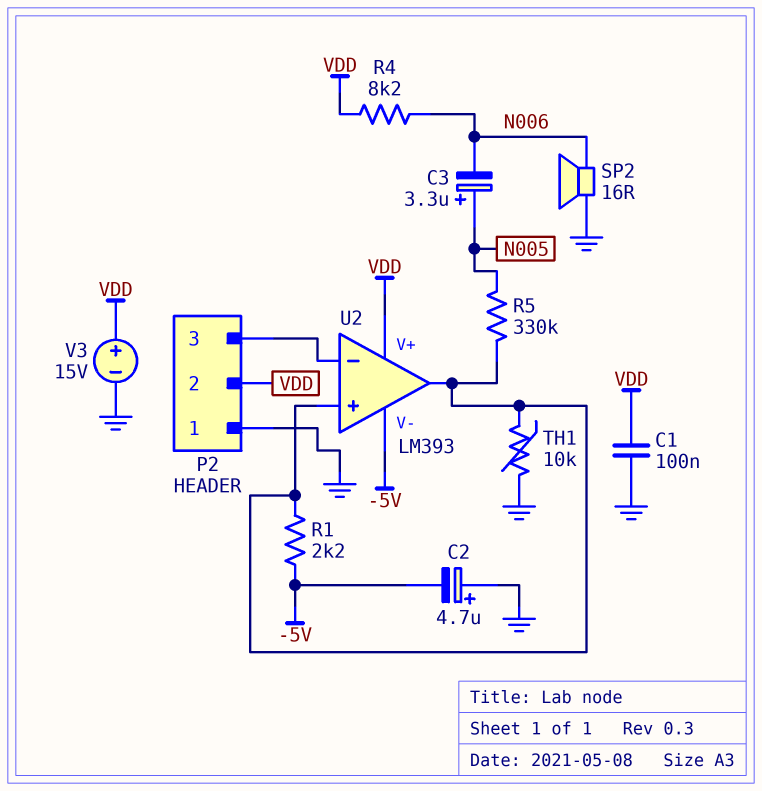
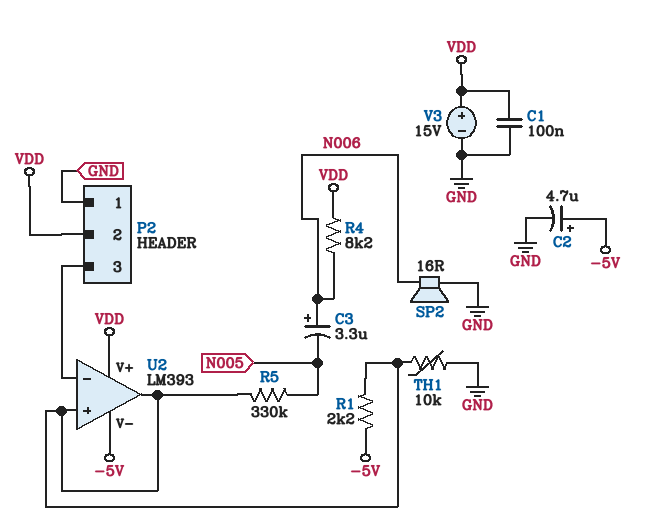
C2: 4.7uF (plus GND, minus -5V) -> 4.7uF (plus -5V, minus GND)
C3: 3.3uF (plus N005, minus N006) -> 3.3uF (plus N006, minus N005)

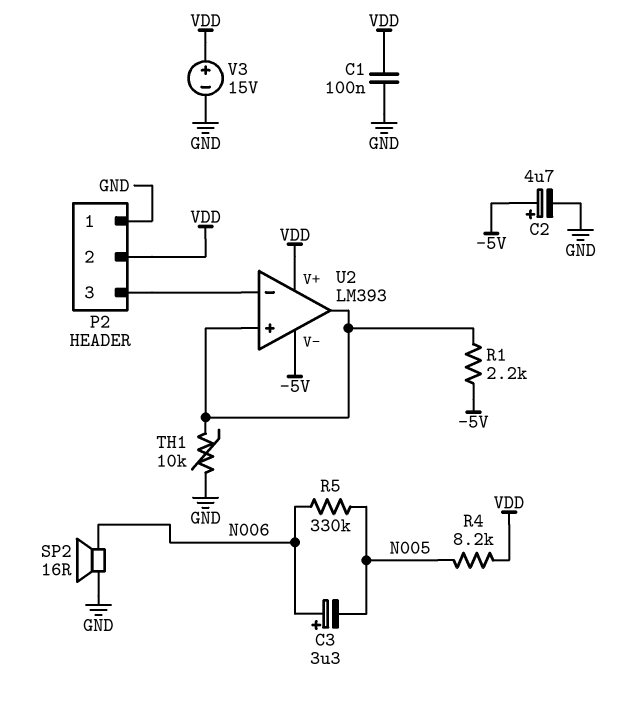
R4: 8.2k (N006, VDD) -> 8.2k (N005, VDD)
R5: 330k (N005, U2/in+) -> 330k (N005, N006)

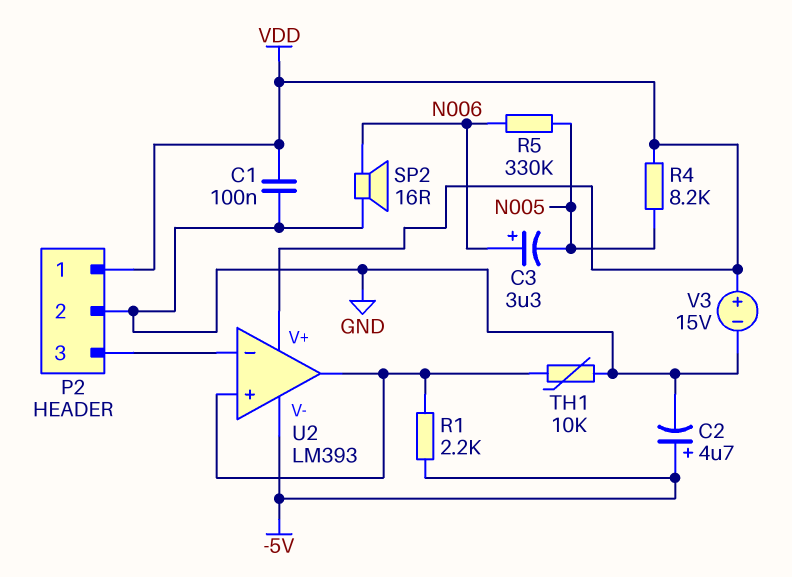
P2 pin 1: GND -> VDD
P2 pin 2: VDD -> GND

